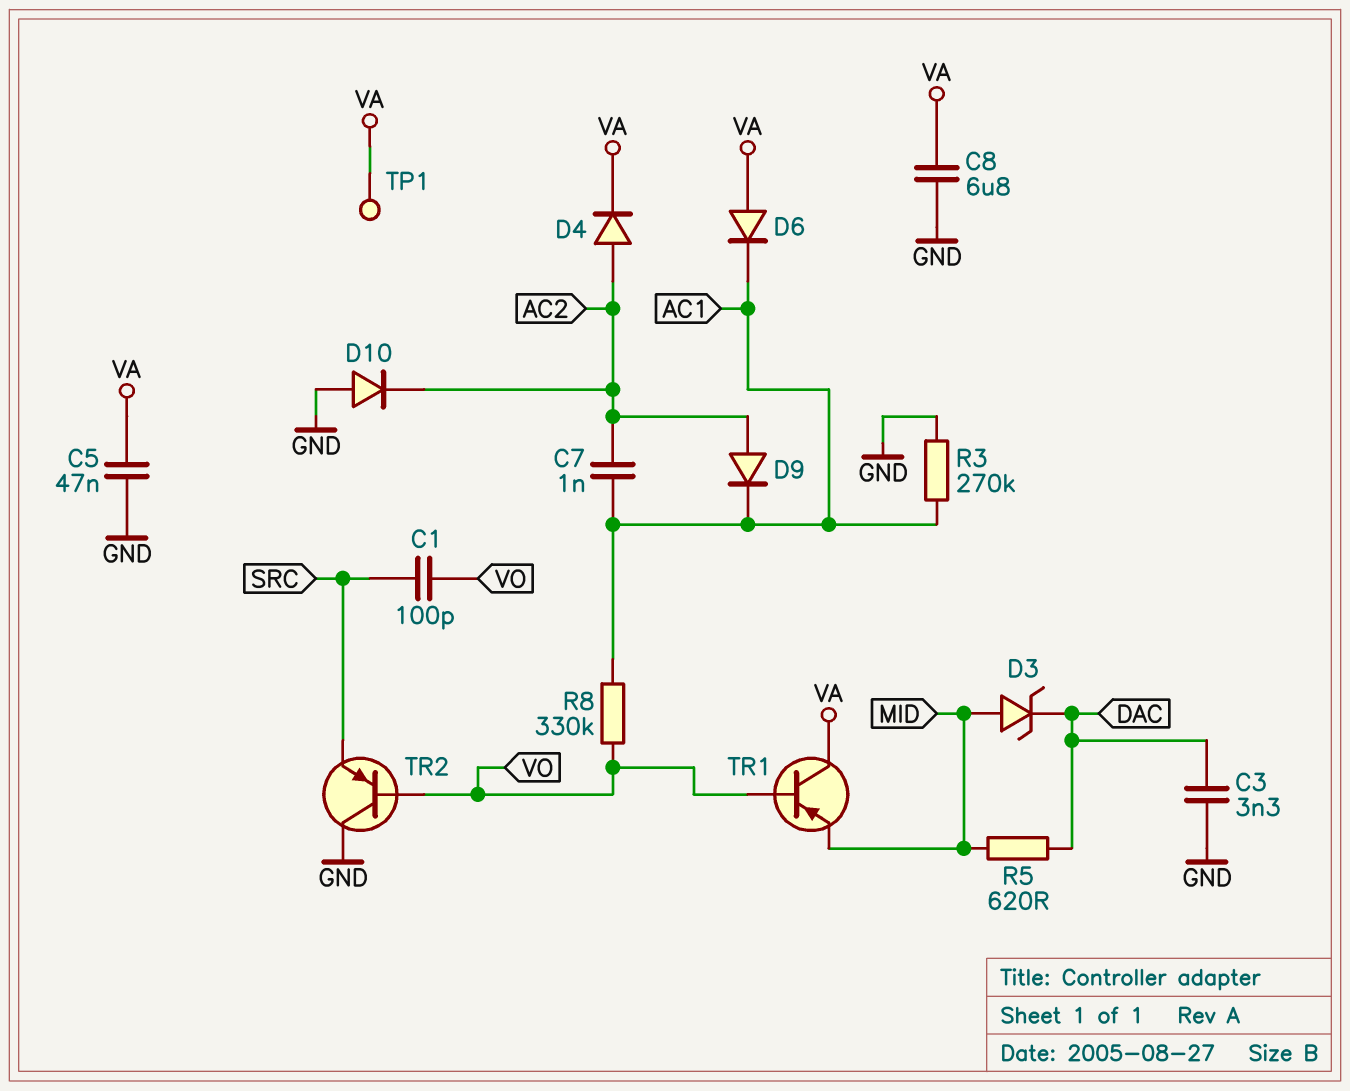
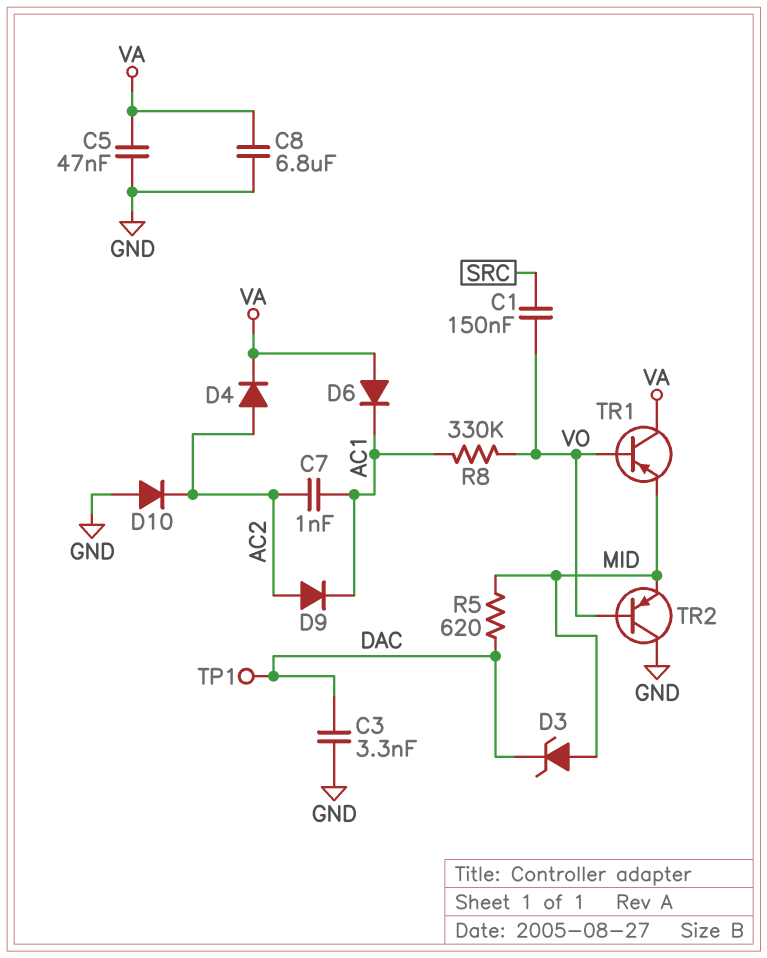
C1: 100pF (SRC, VO) -> 150nF (SRC, VO)
R3: 270k (AC1, GND) -> none
TP1: test point (VA) -> test point (DAC)
TR2: PNP (B VO, C GND, E SRC) -> PNP (B VO, C GND, E MID)

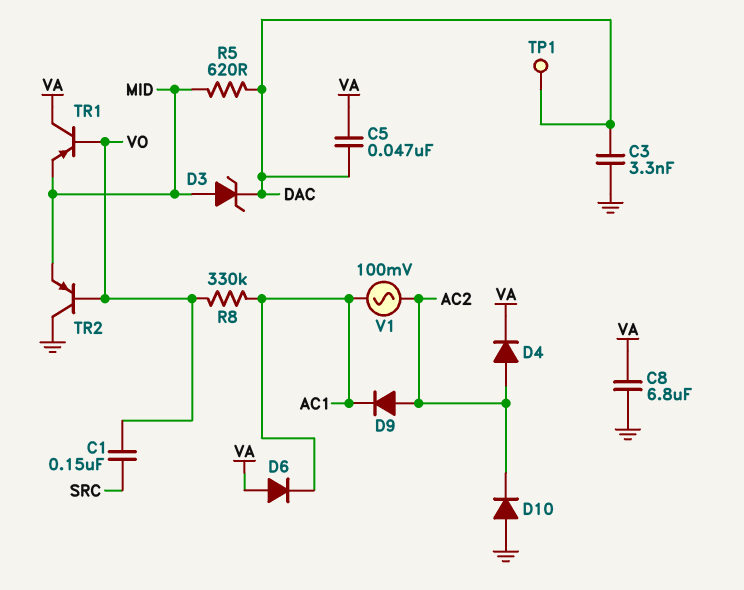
C5: 47nF (GND, VA) -> 47nF (DAC, VA)
C7: 1nF (AC1, AC2) -> none
V1: none -> AC 100mV (AC1, AC2)

